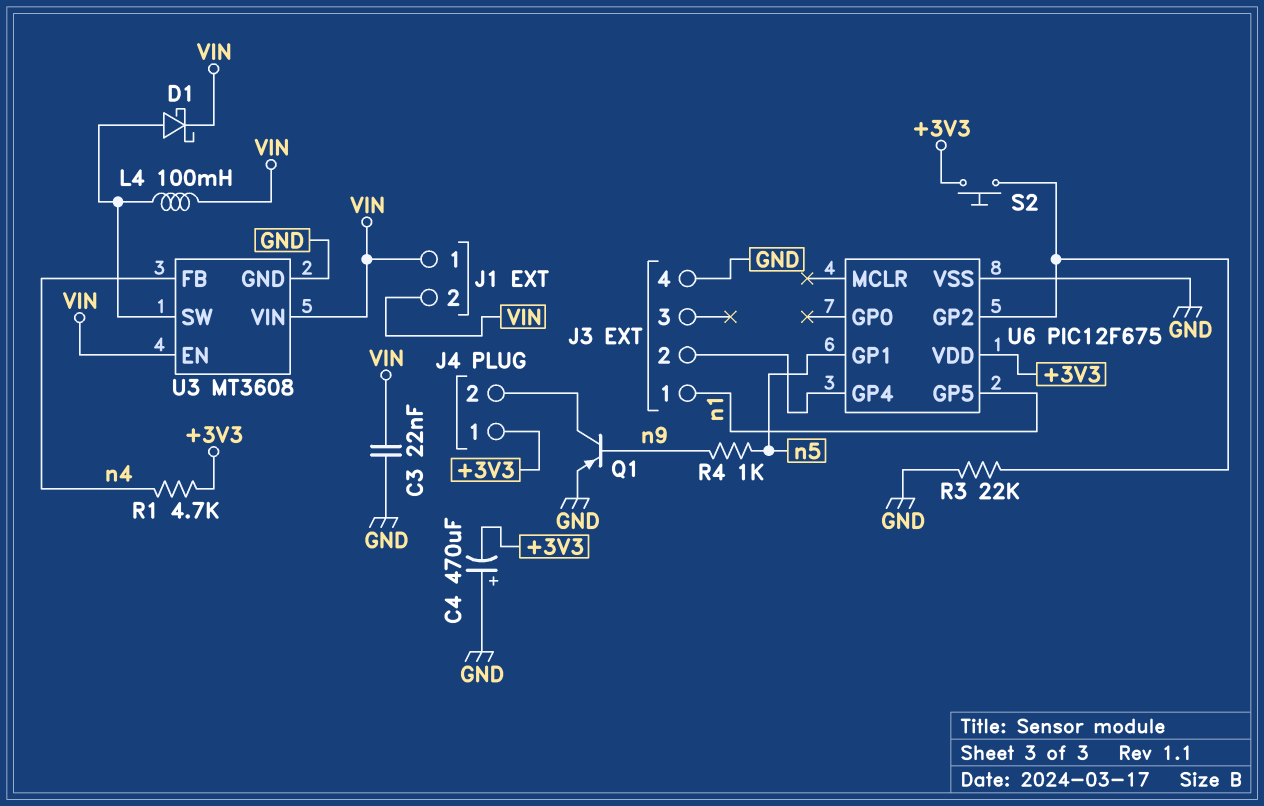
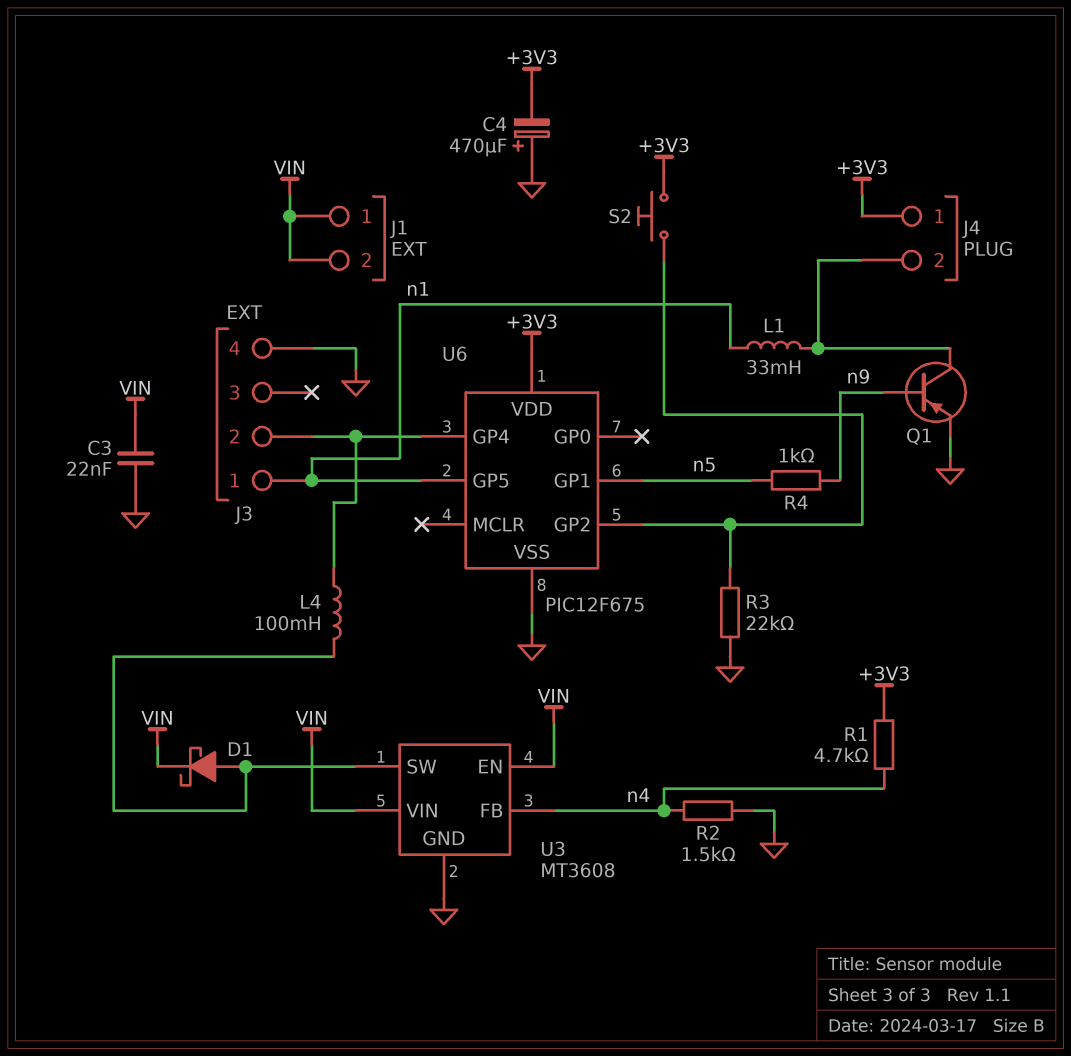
L1: none -> 33mH (J4/2, n1)
L4: 100mH (U3/SW, VIN) -> 100mH (J3/2, U3/SW)
R2: none -> 1.5k (GND, n4)

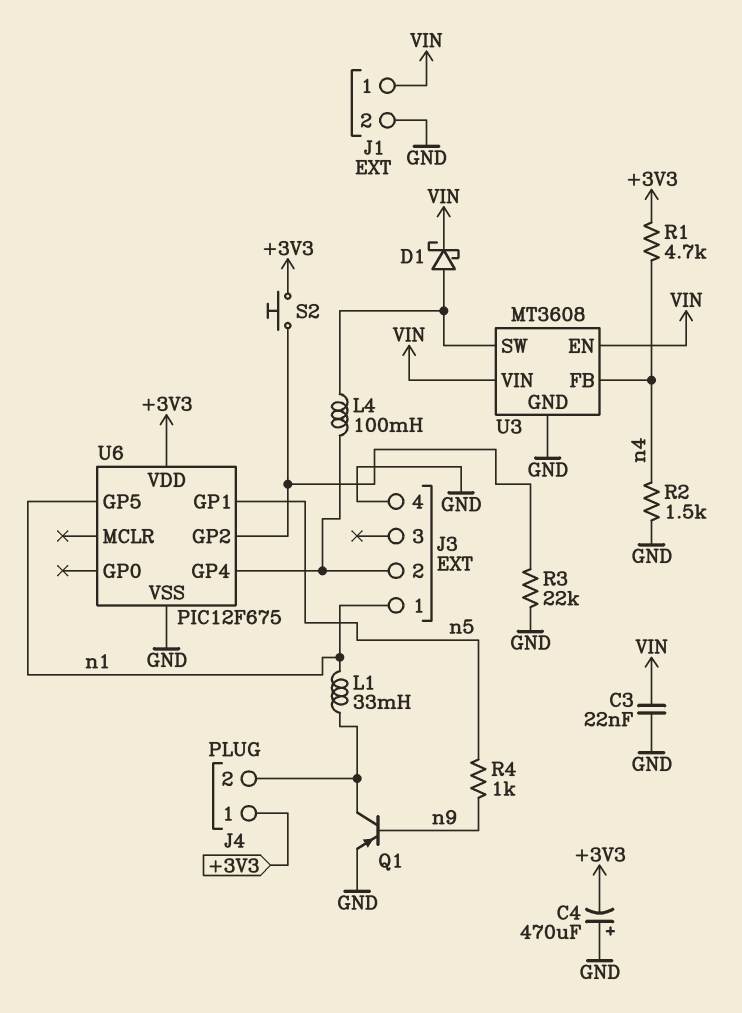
J1 pin 2: VIN -> GND

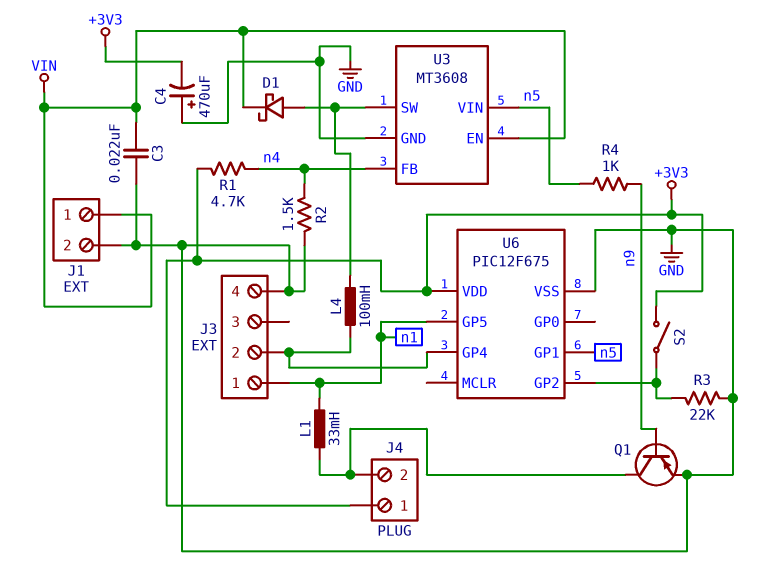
S2: button (+3V3, U6/GP2) -> switch (+3V3, U6/GP2)
U3 pin VIN: VIN -> n5

